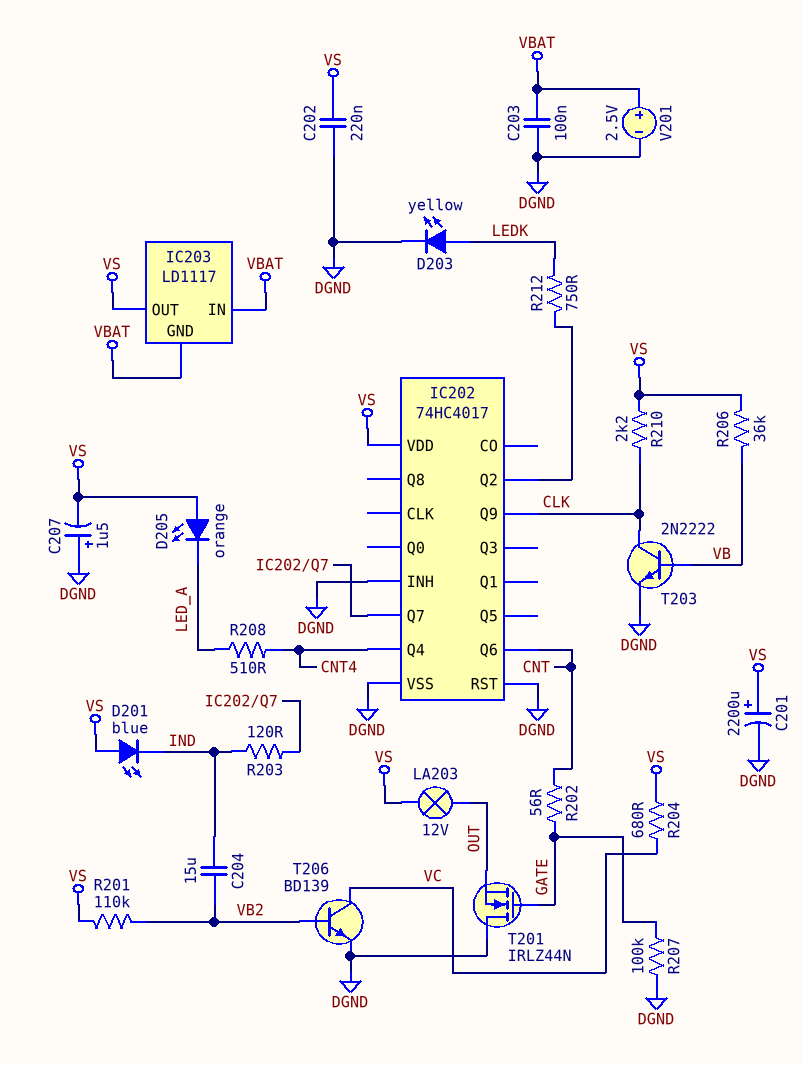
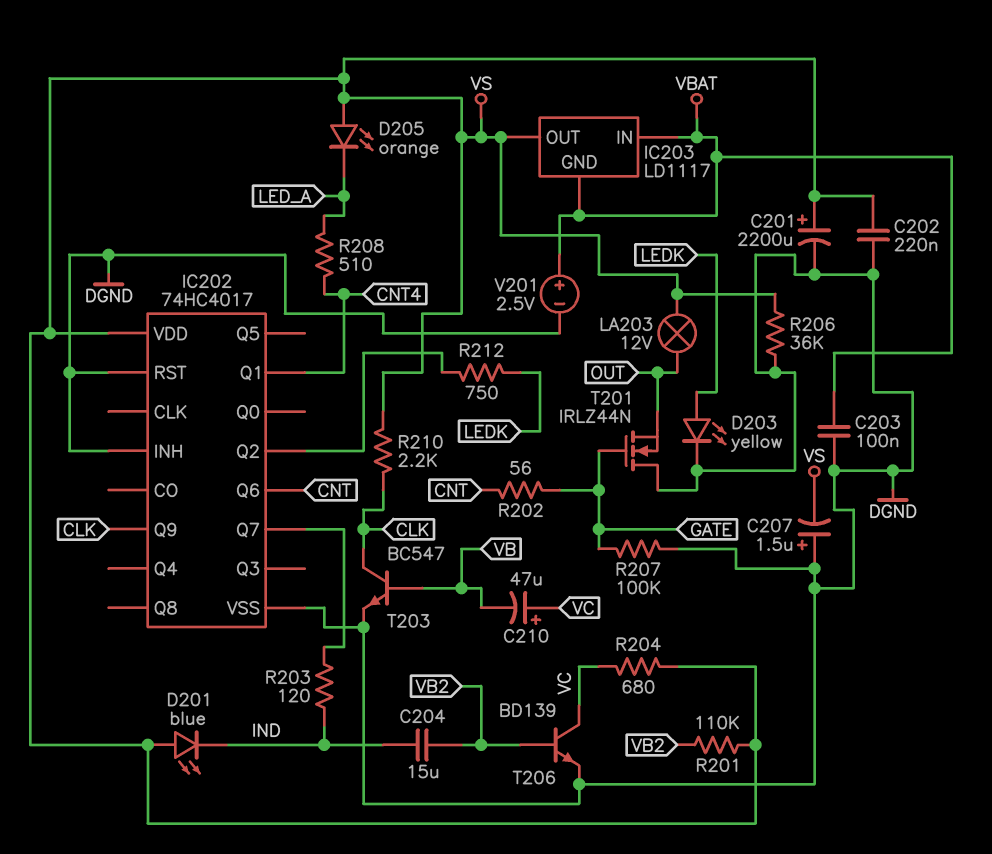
C210: none -> 47uF (plus VC, minus VB)
IC202 pin Q1: none -> CNT4
IC202 pin Q4: CNT4 -> none
R206: 36k (VB, VS) -> 36k (DGND, VS)
T203: NPN 2N2222 (B VB, C CLK, E DGND) -> NPN BC547 (B VB, C CLK, E DGND)

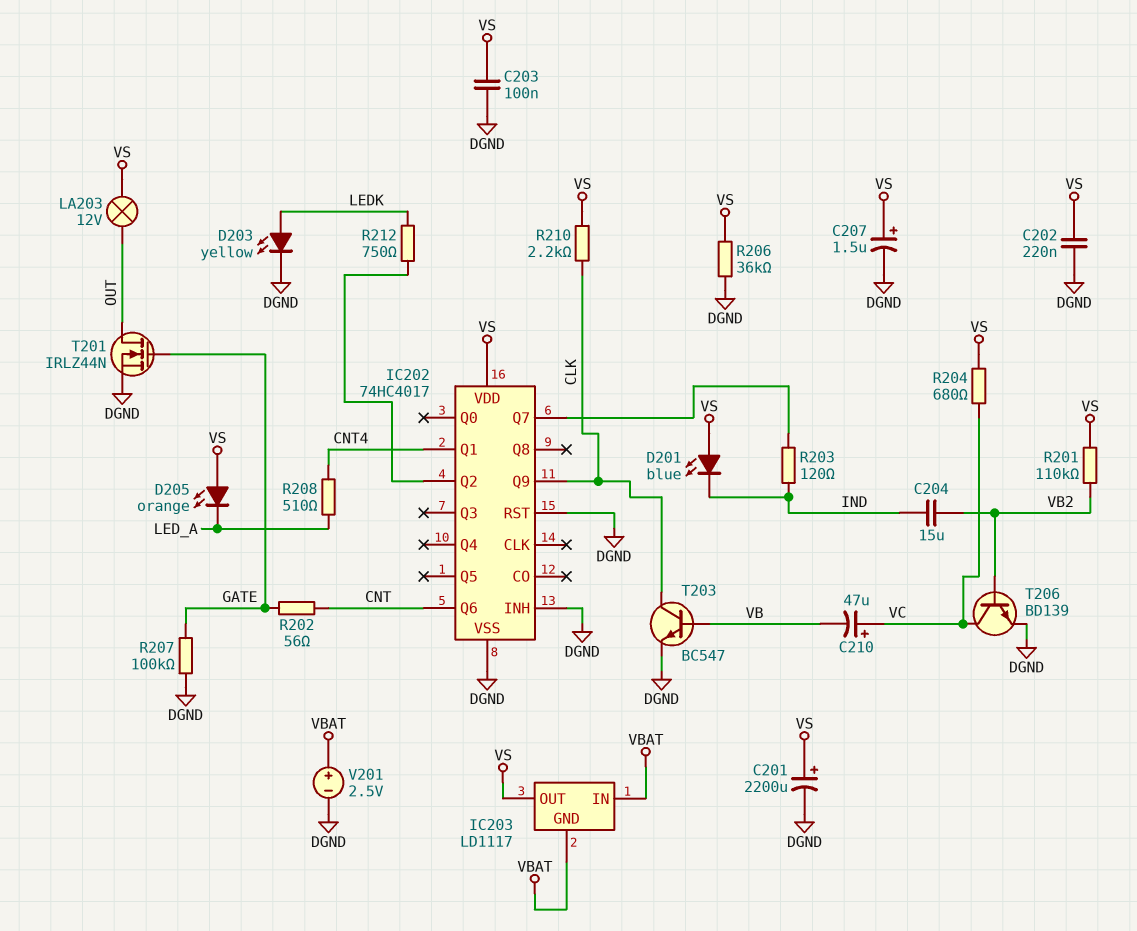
C203: 100nF (DGND, VBAT) -> 100nF (DGND, VS)
C207: 1.5uF (plus DGND, minus VS) -> 1.5uF (plus VS, minus DGND)
T201: NMOS IRLZ44N (G GATE, D DGND, S OUT) -> NMOS IRLZ44N (G GATE, D OUT, S DGND)

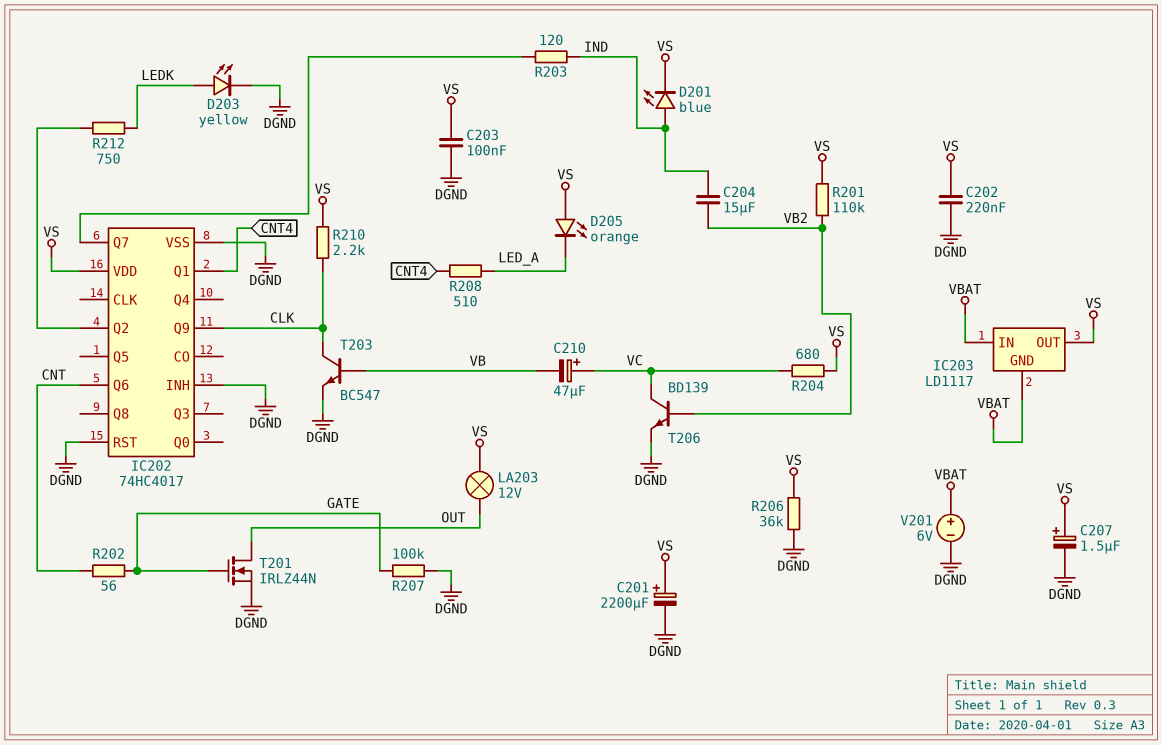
D201: LED blue (A VS, K IND) -> LED blue (A IND, K VS)
V201: 2.5V (plus VBAT, minus DGND) -> 6V (plus VBAT, minus DGND)

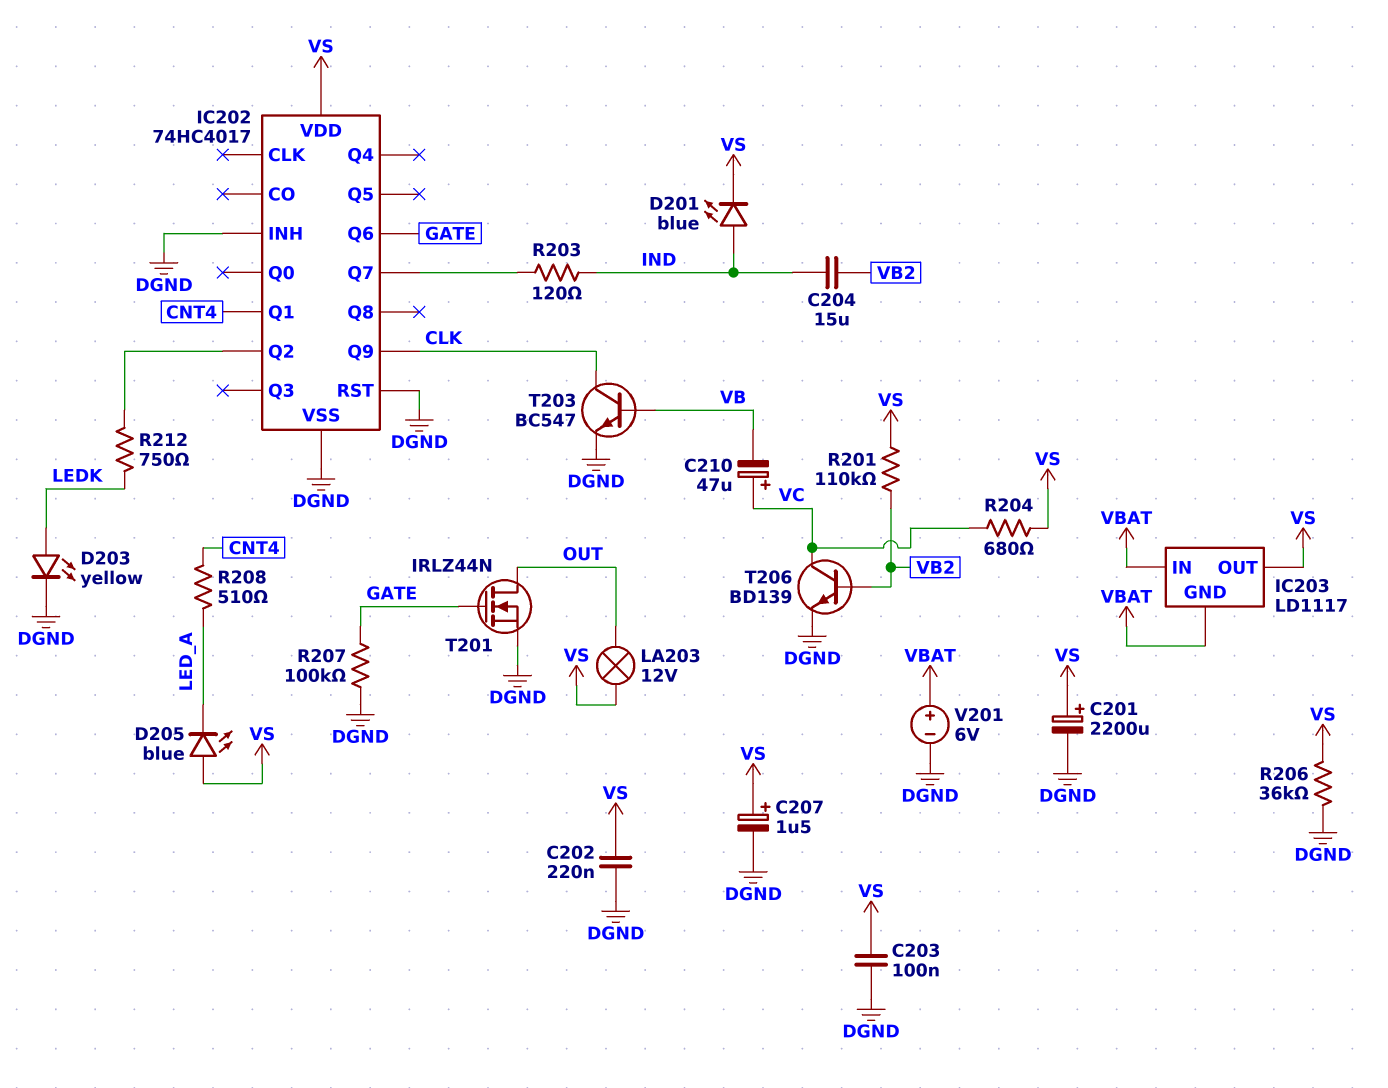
D205: LED orange (A VS, K LED_A) -> LED blue (A VS, K LED_A)
IC202 pin Q6: CNT -> GATE
R202: 56 (CNT, GATE) -> none
R210: 2.2k (CLK, VS) -> none

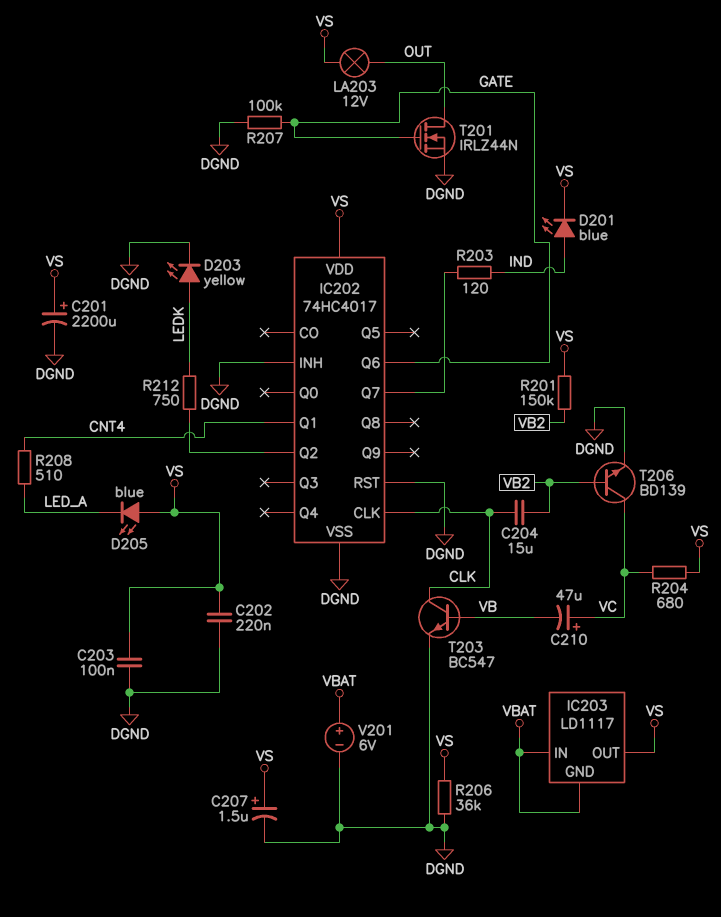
C204: 15uF (IND, VB2) -> 15uF (CLK, VB2)
IC202 pin CLK: none -> CLK
IC202 pin Q9: CLK -> none
R201: 110k (VB2, VS) -> 150k (VB2, VS)

